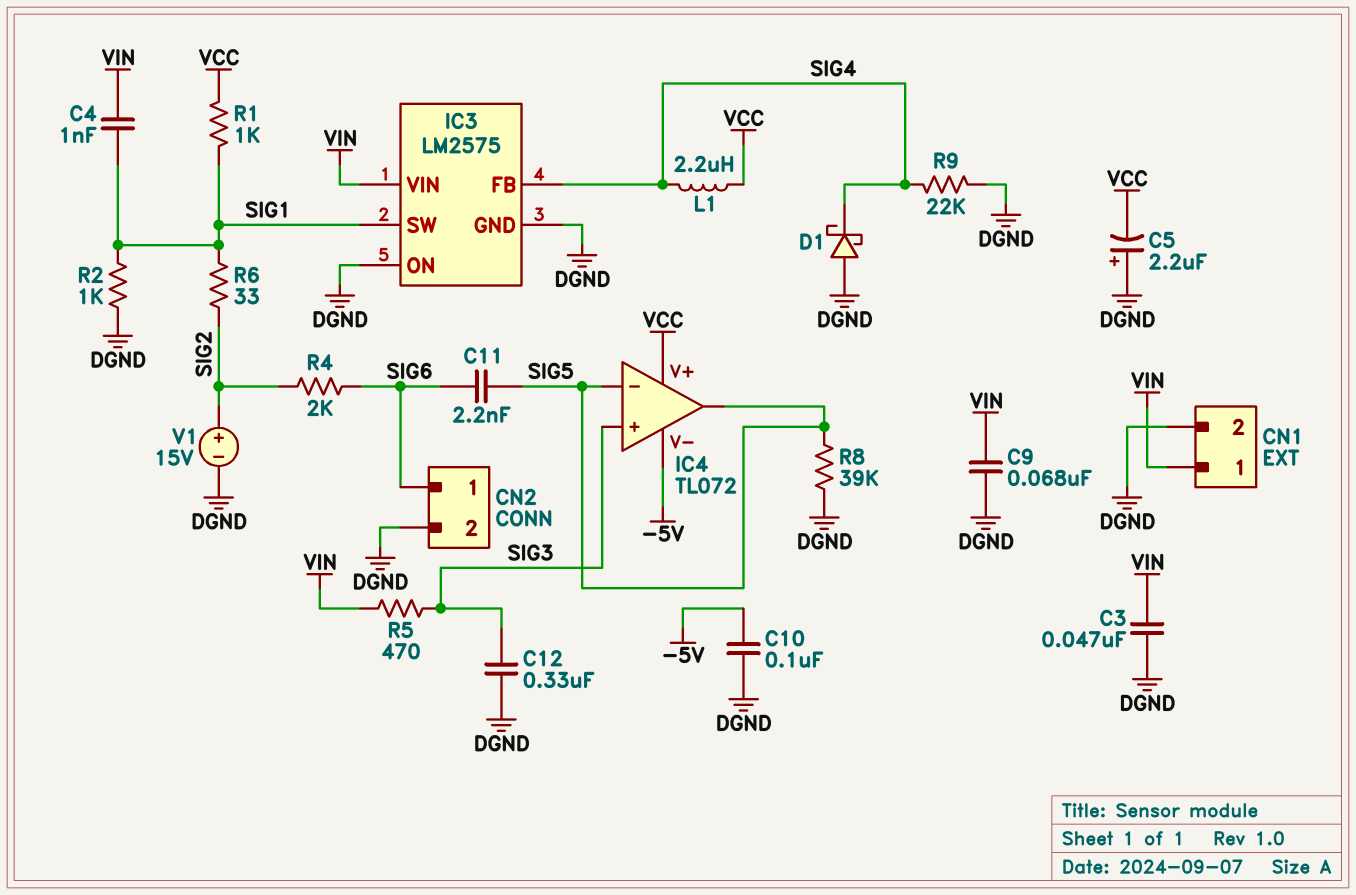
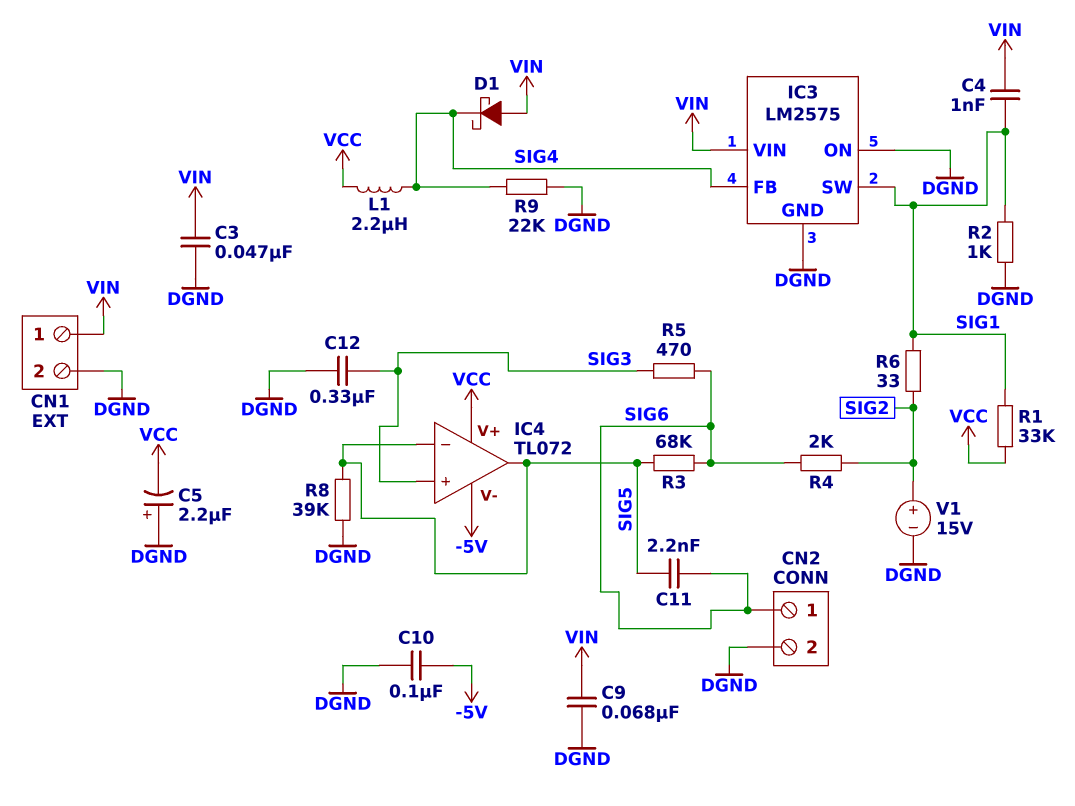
D1: schottky (A DGND, K SIG4) -> schottky (A VIN, K SIG4)
R1: 1k (SIG1, VCC) -> 33k (SIG1, VCC)
R3: none -> 68k (SIG5, SIG6)
R5: 470 (SIG3, VIN) -> 470 (SIG3, SIG6)

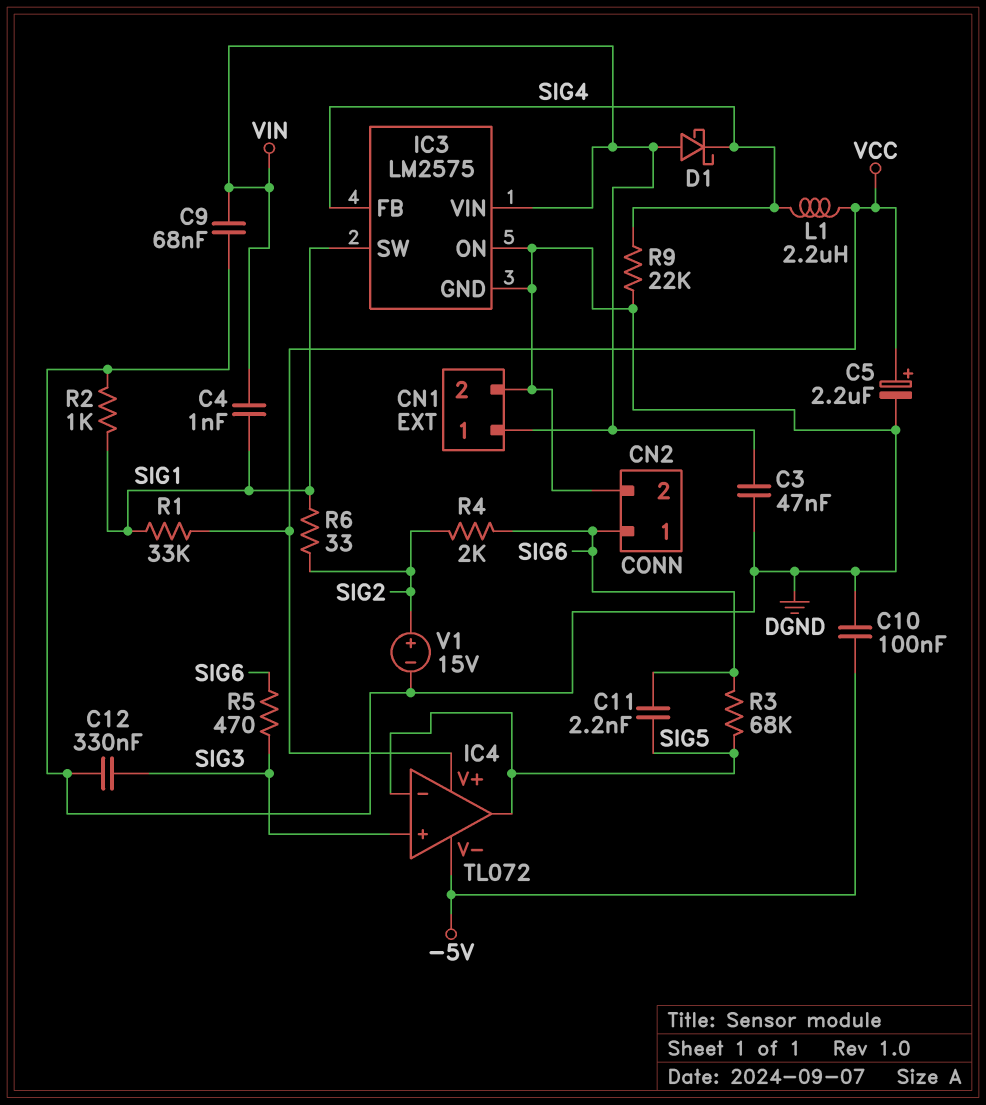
C5: 2.2uF (plus DGND, minus VCC) -> 2.2uF (plus VCC, minus DGND)
R8: 39k (DGND, SIG5) -> none

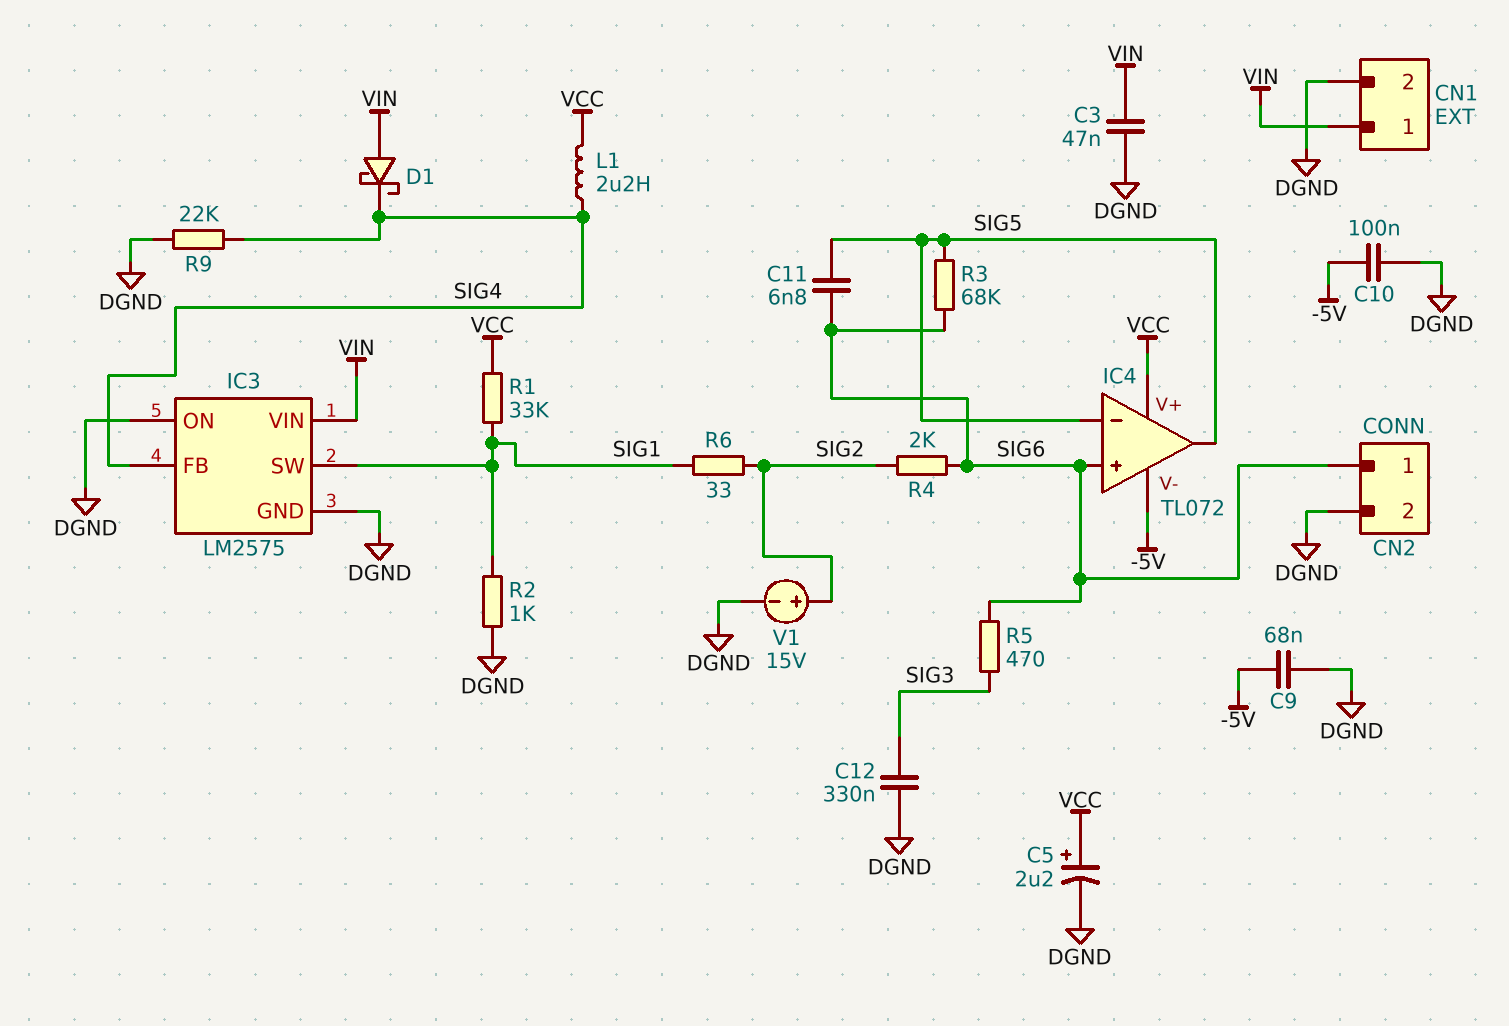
C4: 1nF (SIG1, VIN) -> none
C9: 68nF (DGND, VIN) -> 68nF (-5V, DGND)
C11: 2.2nF (SIG5, SIG6) -> 6.8nF (SIG5, SIG6)
IC4 pin in+: SIG3 -> SIG6

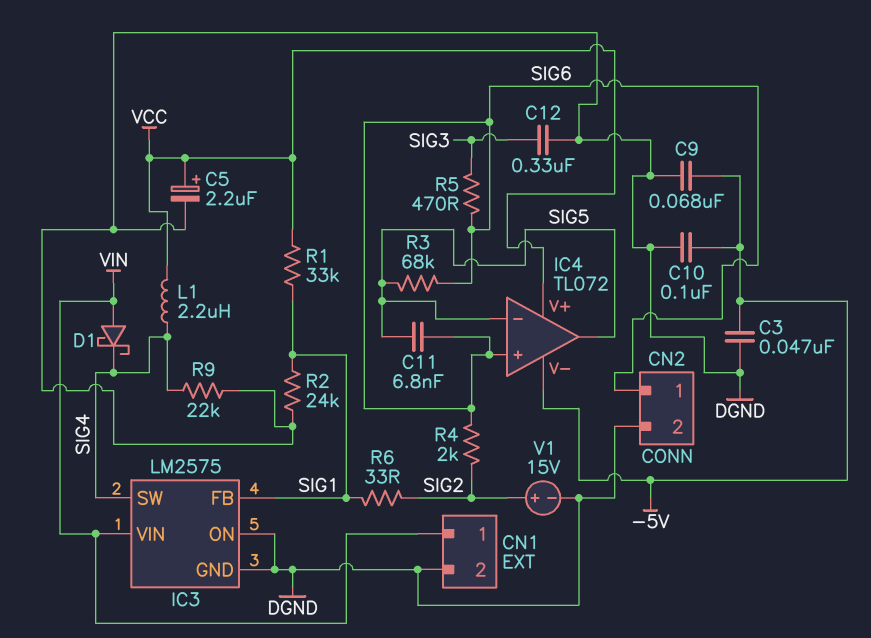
C3: 47nF (DGND, VIN) -> 47nF (-5V, DGND)
IC3 pin FB: SIG4 -> SIG1
IC3 pin SW: SIG1 -> SIG4
R2: 1k (DGND, SIG1) -> 24k (DGND, SIG1)

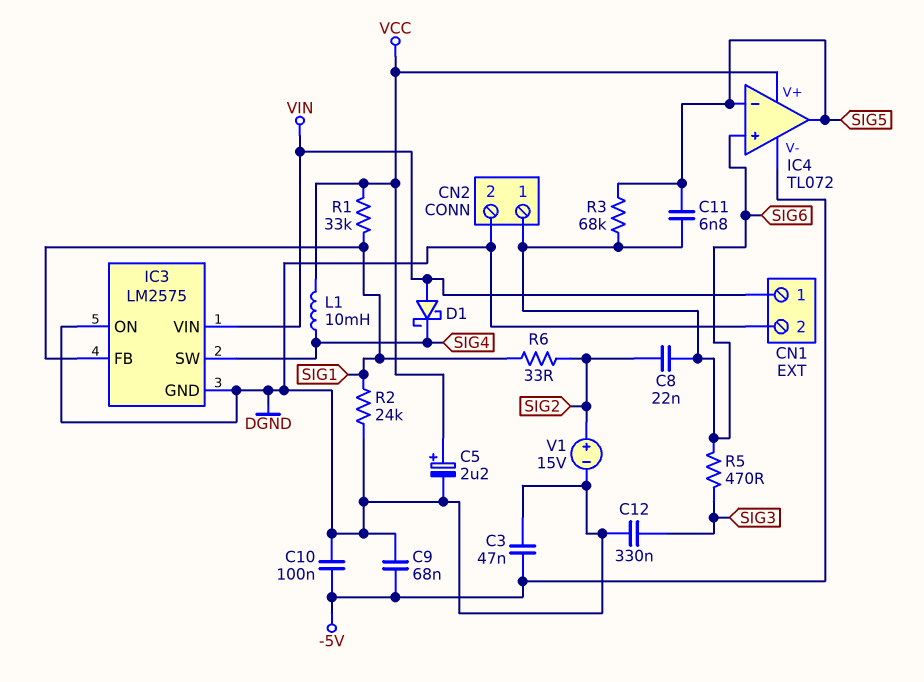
C8: none -> 22nF (SIG2, SIG6)
L1: 2.2uH (SIG4, VCC) -> 10mH (SIG4, VCC)
R4: 2k (SIG2, SIG6) -> none
R9: 22k (DGND, SIG4) -> none

